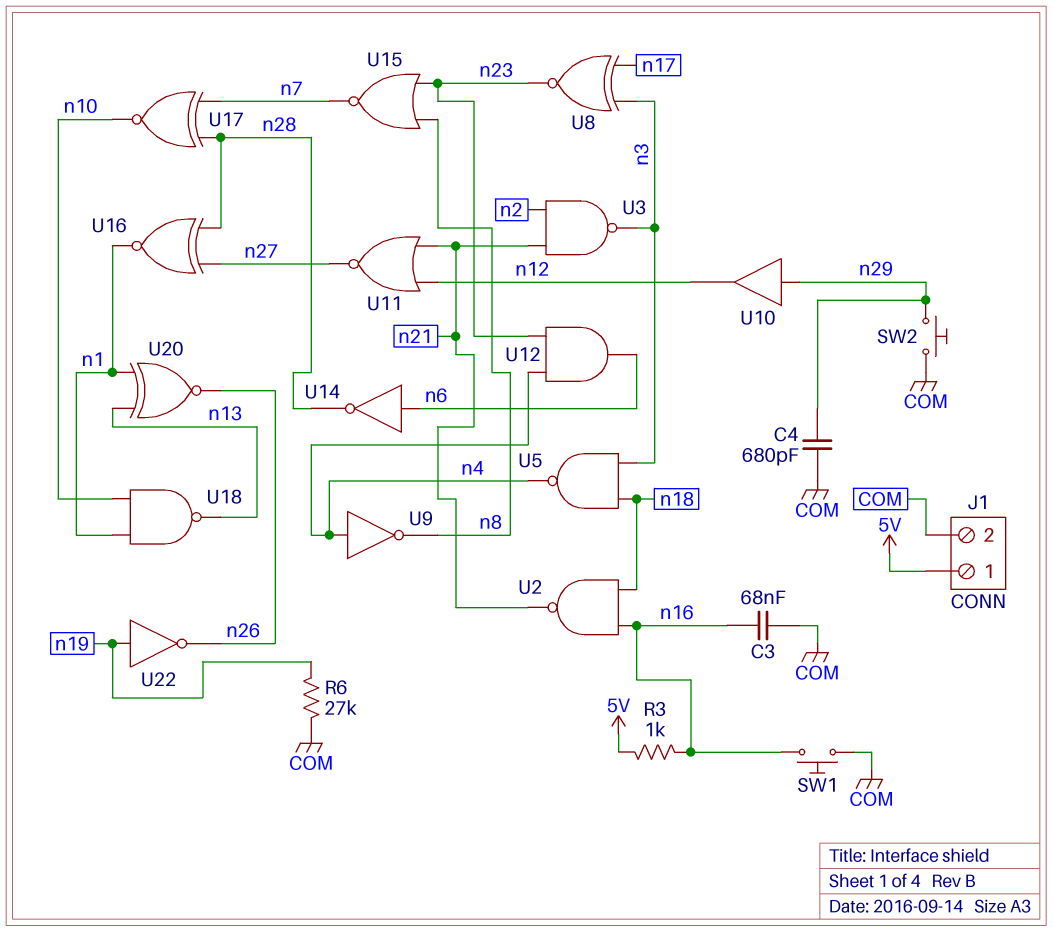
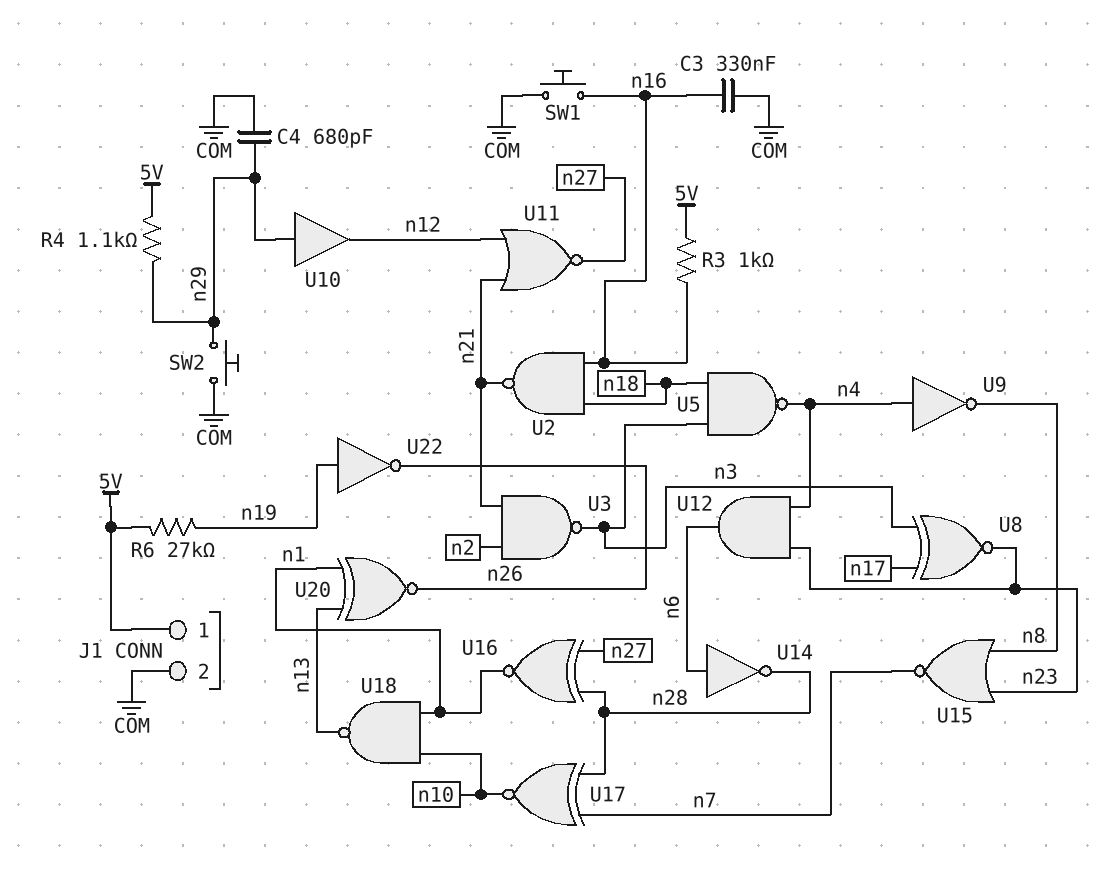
C3: 68nF (COM, n16) -> 330nF (COM, n16)
R4: none -> 1.1k (5V, n29)
R6: 27k (COM, n19) -> 27k (5V, n19)

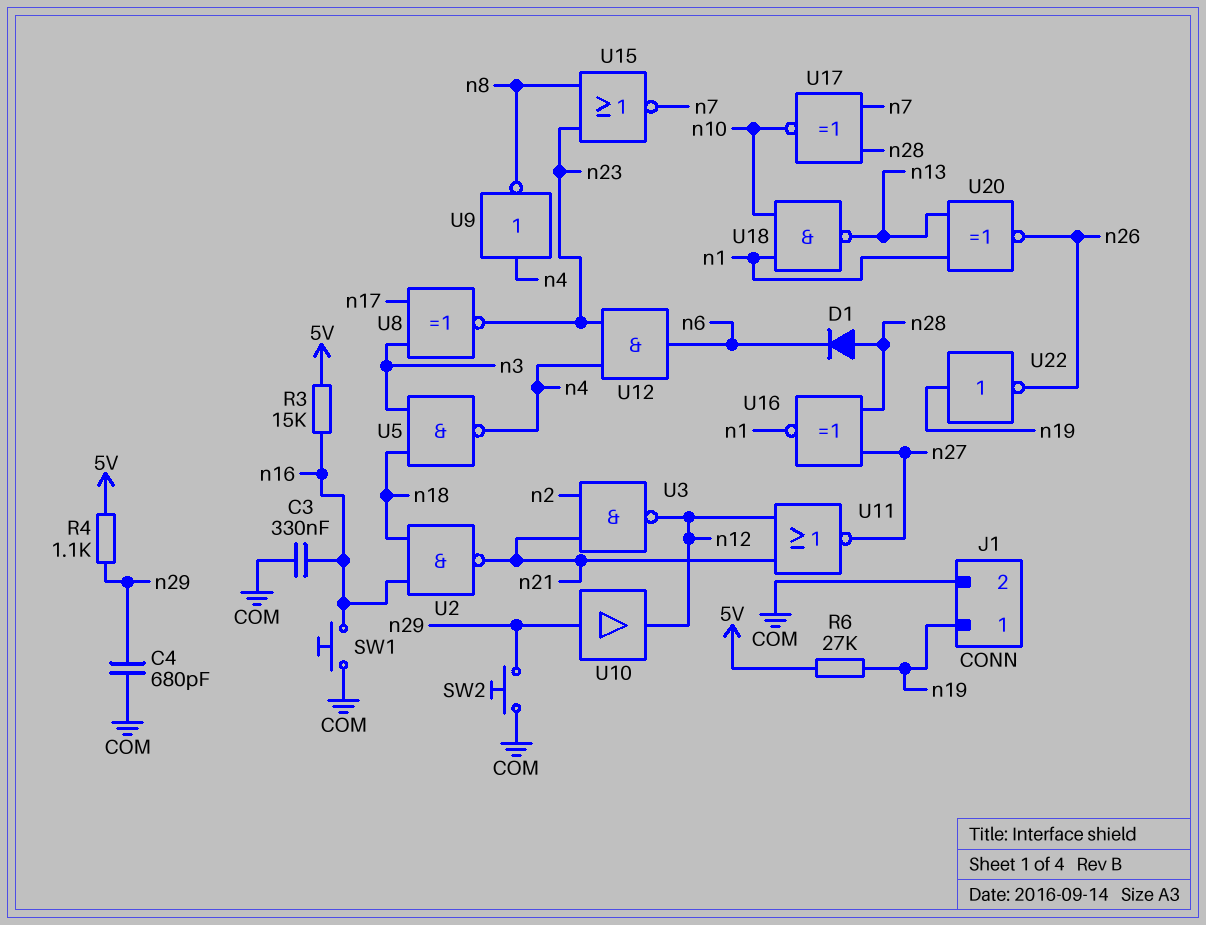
D1: none -> diode (A n28, K n6)
J1 pin 1: 5V -> n19
R3: 1k (5V, n16) -> 15k (5V, n16)
U3: NAND (in n2, in n21, out n3) -> NAND (in n2, in n21, out n12)
U14: NOT (in n6, out n28) -> none

